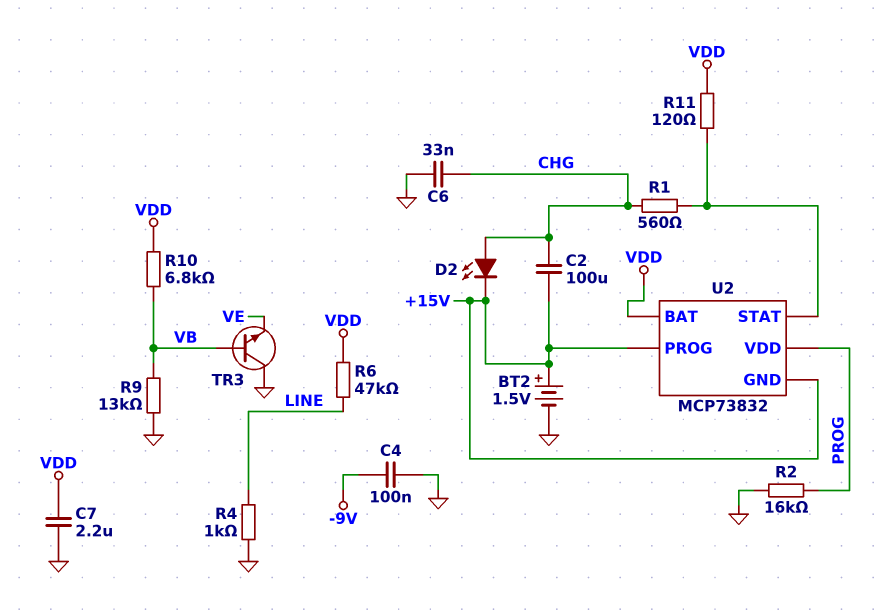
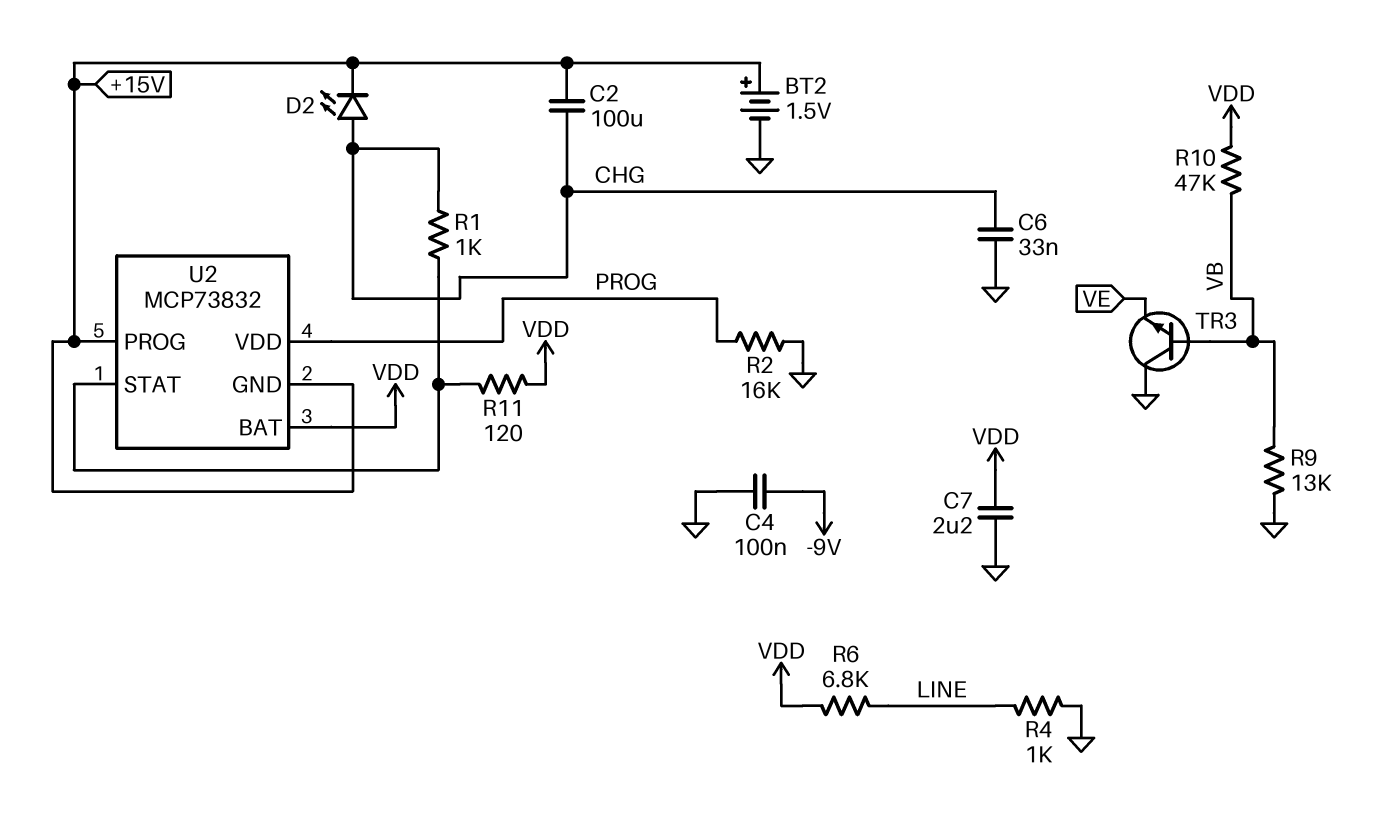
R1: 560 (CHG, U2/STAT) -> 1k (CHG, U2/STAT)
R6: 47k (LINE, VDD) -> 6.8k (LINE, VDD)
R10: 6.8k (VB, VDD) -> 47k (VB, VDD)

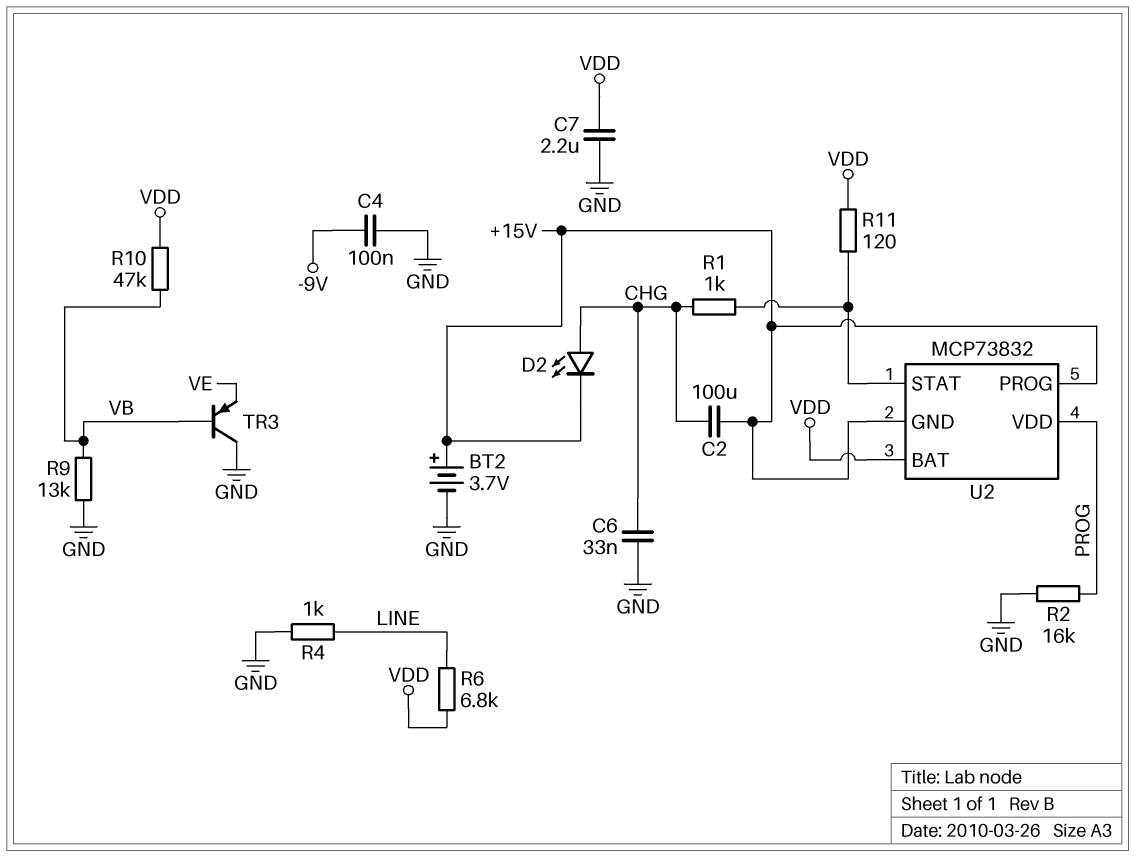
BT2: 1.5V (plus +15V, minus GND) -> 3.7V (plus +15V, minus GND)
TR3: NPN (B VB, C GND, E VE) -> PNP (B VB, C GND, E VE)

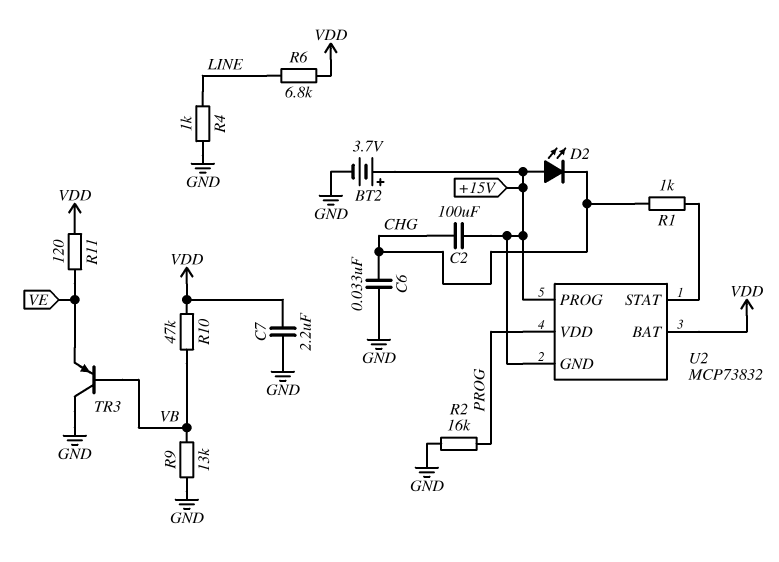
C4: 100nF (-9V, GND) -> none
D2: LED (A CHG, K +15V) -> LED (A +15V, K CHG)
R11: 120 (U2/STAT, VDD) -> 120 (VDD, VE)

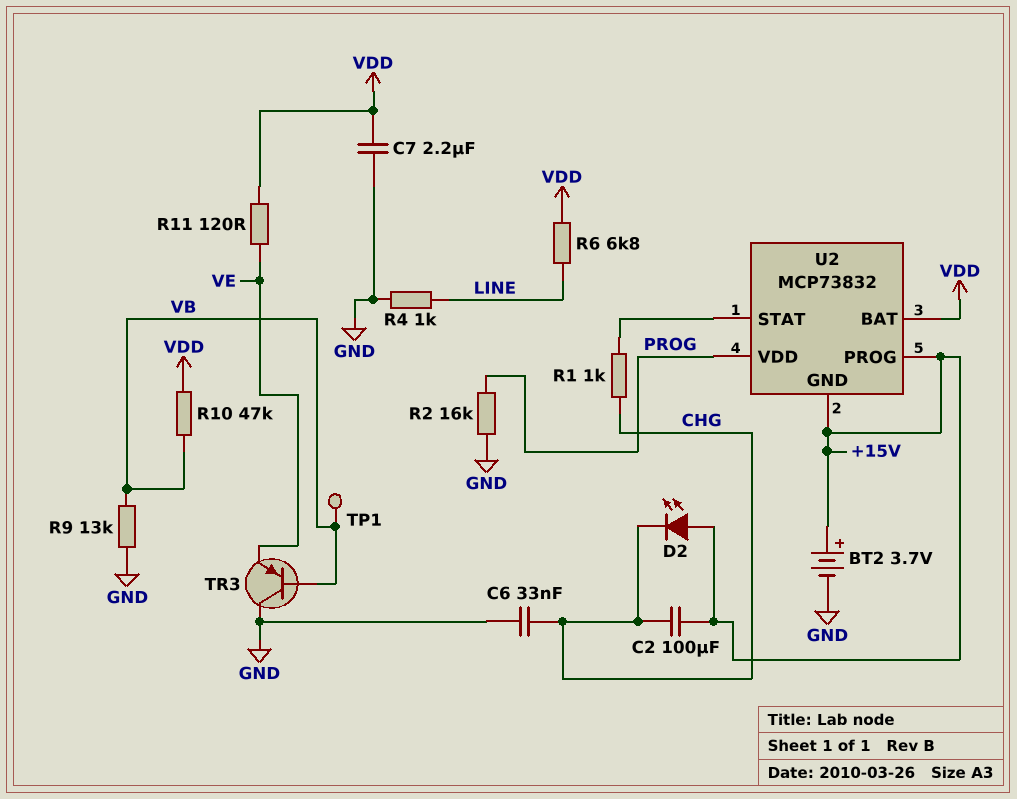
TP1: none -> test point (VB)

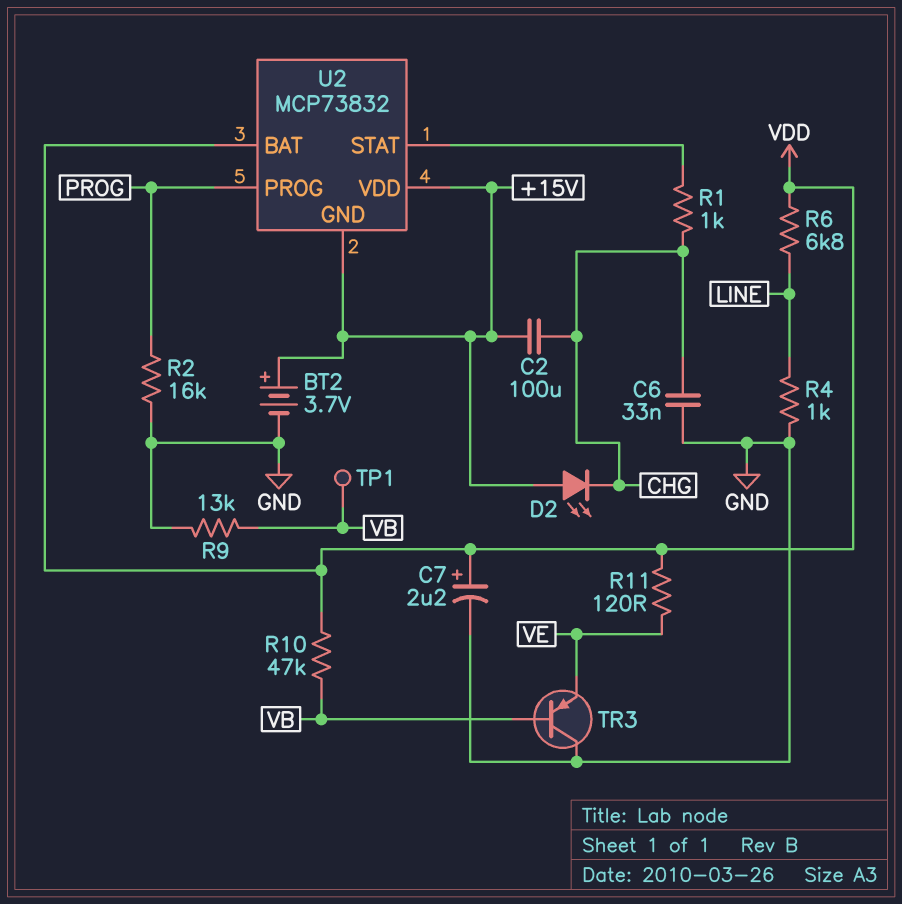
C7: 2.2uF (GND, VDD) -> 2.2uF (plus VDD, minus GND)
U2 pin PROG: +15V -> PROG
U2 pin VDD: PROG -> +15V

